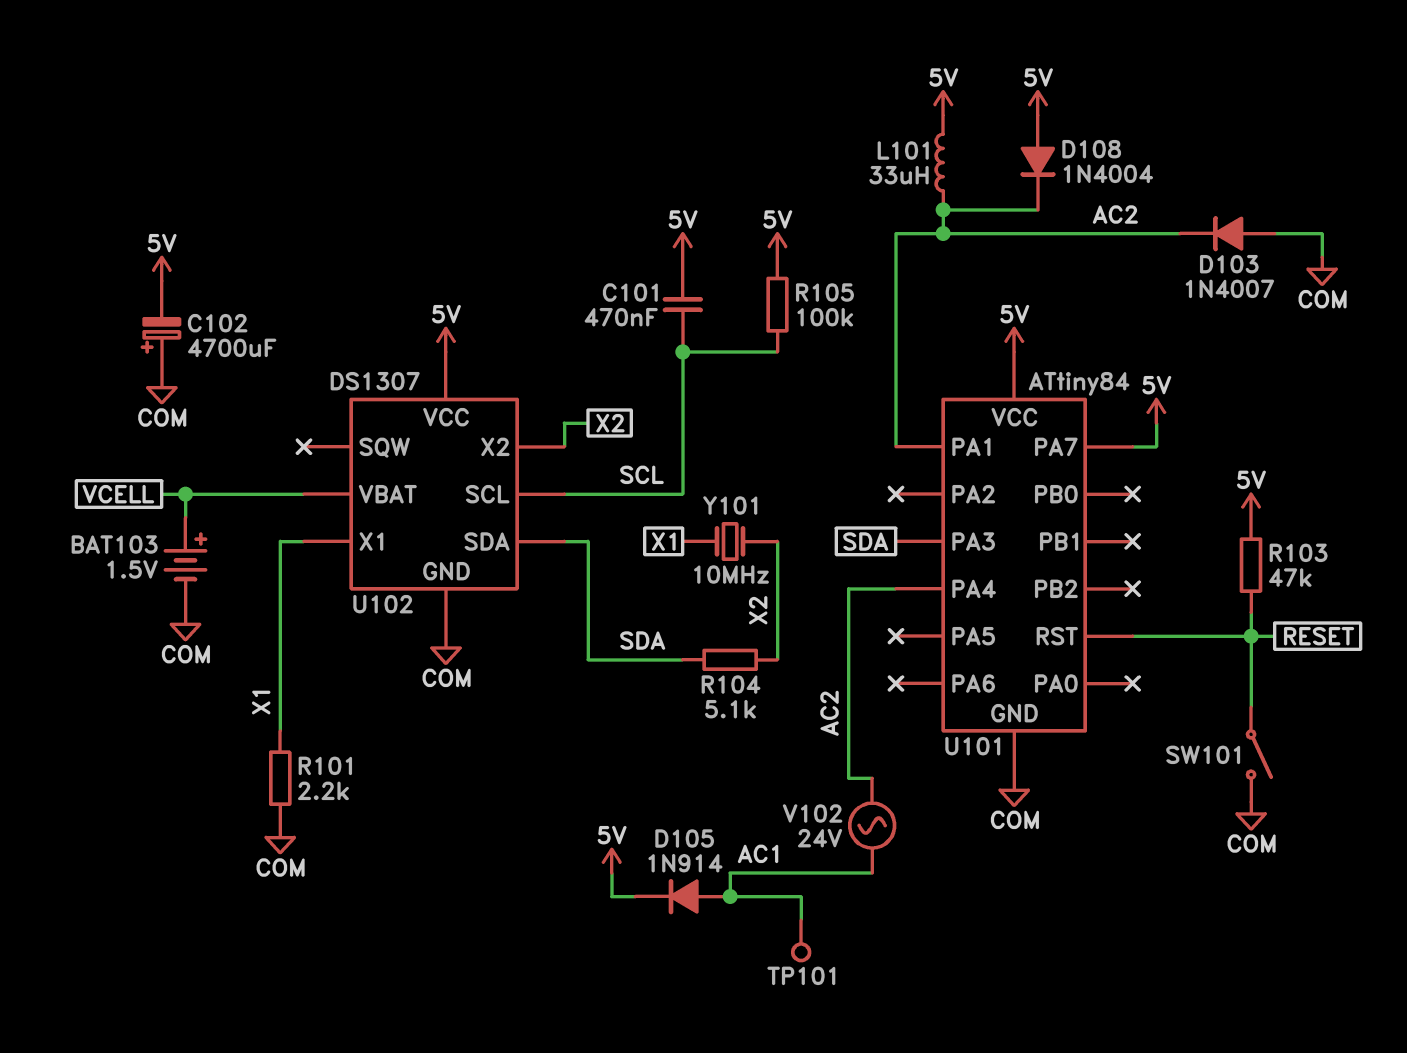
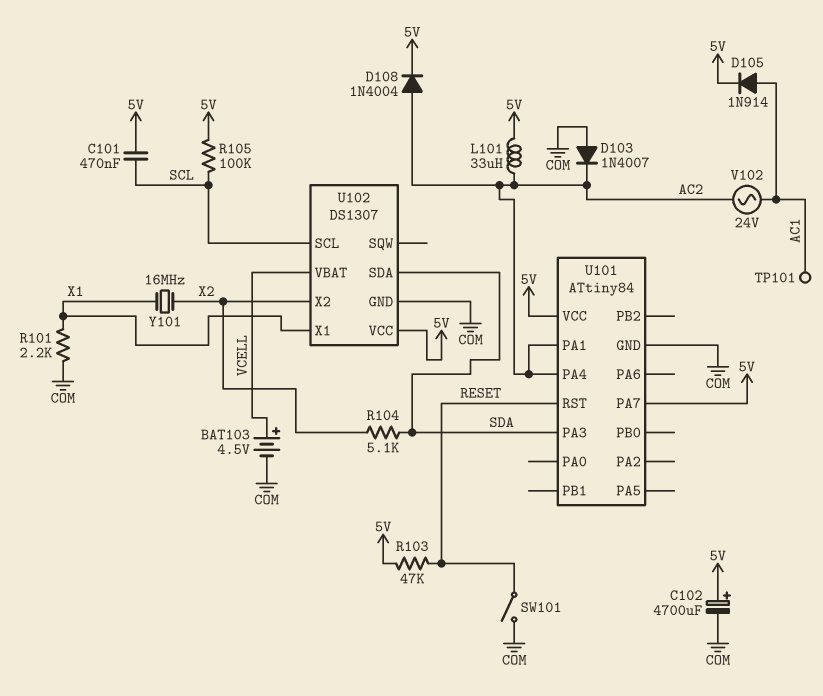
BAT103: 1.5V (plus VCELL, minus COM) -> 4.5V (plus VCELL, minus COM)
C102: 4700uF (plus COM, minus 5V) -> 4700uF (plus 5V, minus COM)
D108: diode 1N4004 (A 5V, K AC2) -> diode 1N4004 (A AC2, K 5V)
Y101: 10MHz (X1, X2) -> 16MHz (X1, X2)

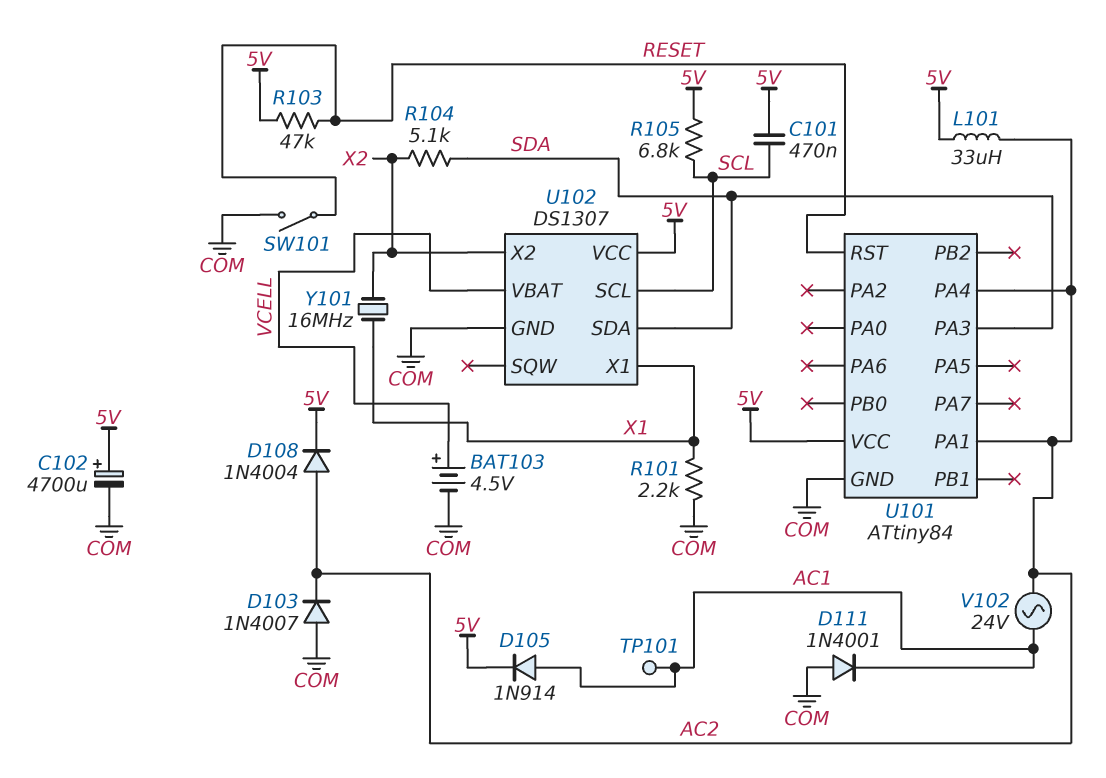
D111: none -> diode 1N4001 (A COM, K AC1)
R105: 100k (5V, SCL) -> 6.8k (5V, SCL)
U101 pin PA7: 5V -> none

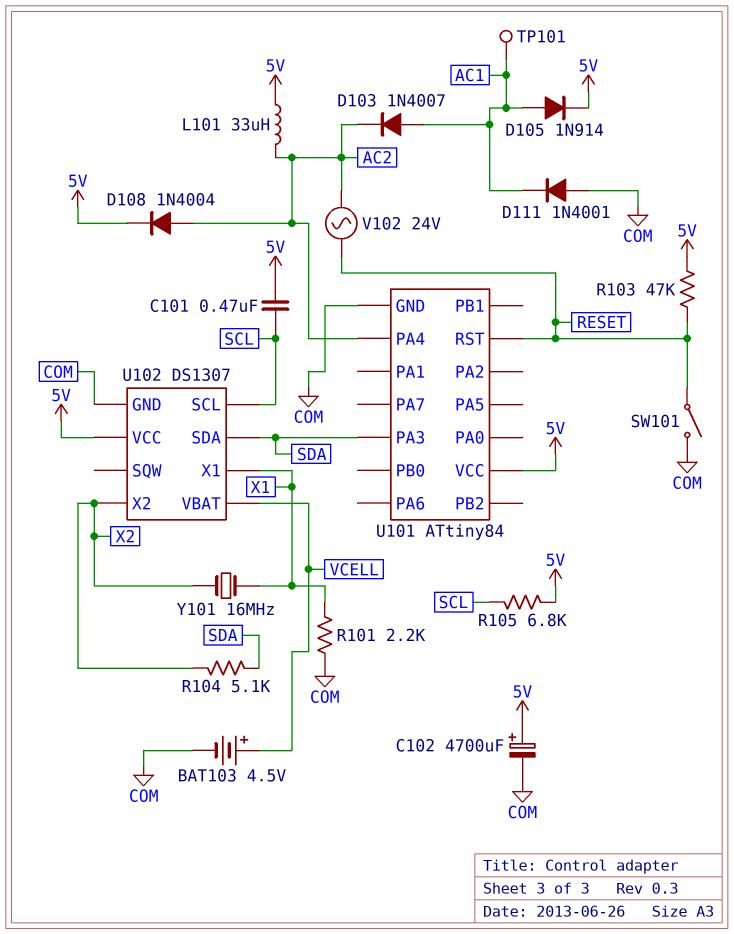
D103: diode 1N4007 (A COM, K AC2) -> diode 1N4007 (A AC1, K AC2)
U101 pin PA1: AC2 -> none
V102: AC 24V (AC1, AC2) -> AC 24V (AC2, RESET)

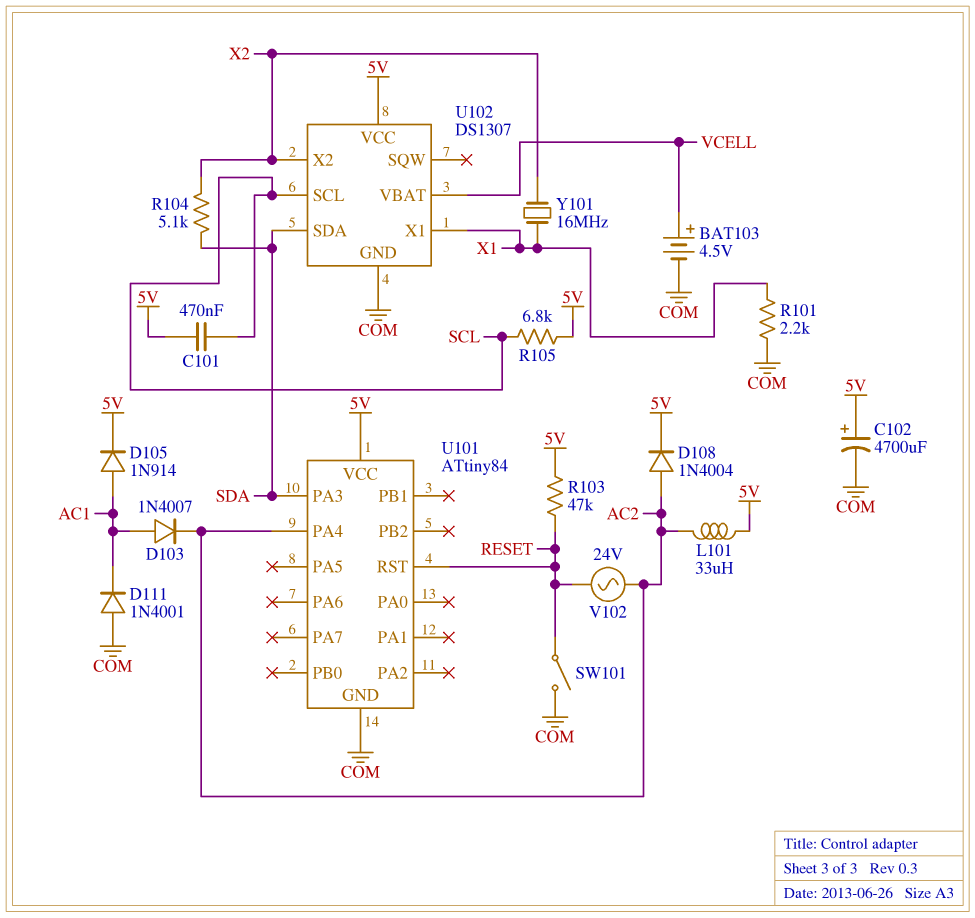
TP101: test point (AC1) -> none

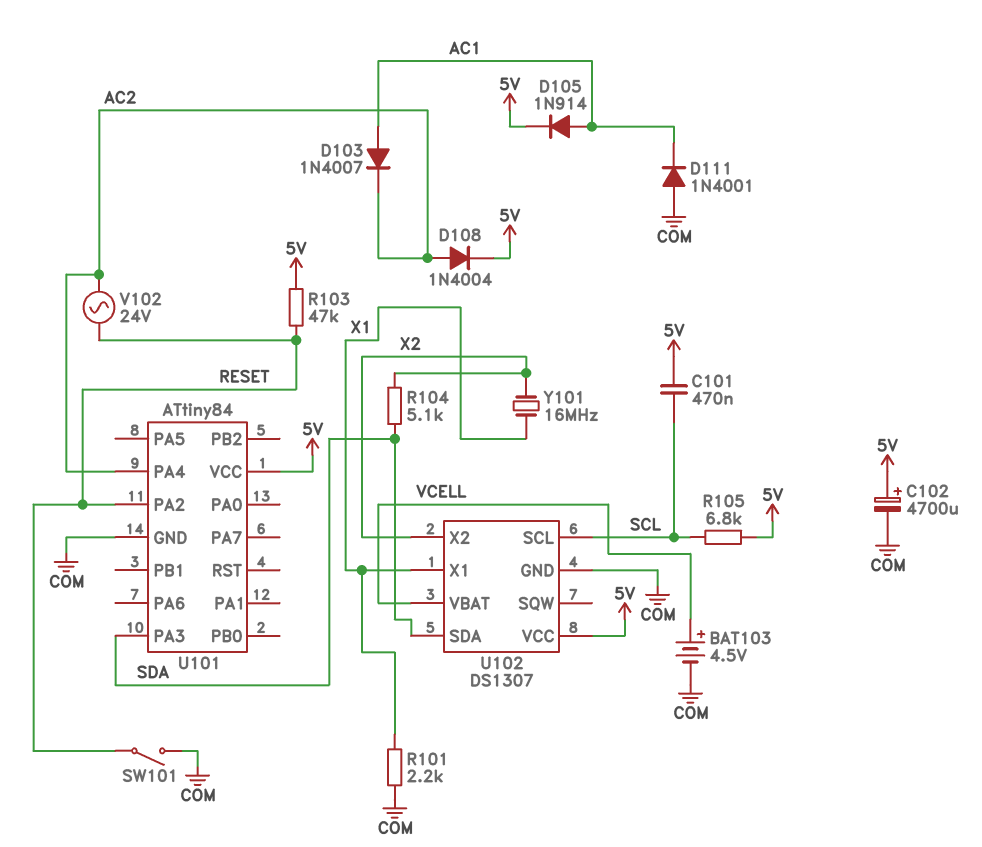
L101: 33uH (5V, AC2) -> none
U101 pin PA2: none -> RESET
U101 pin RST: RESET -> none

